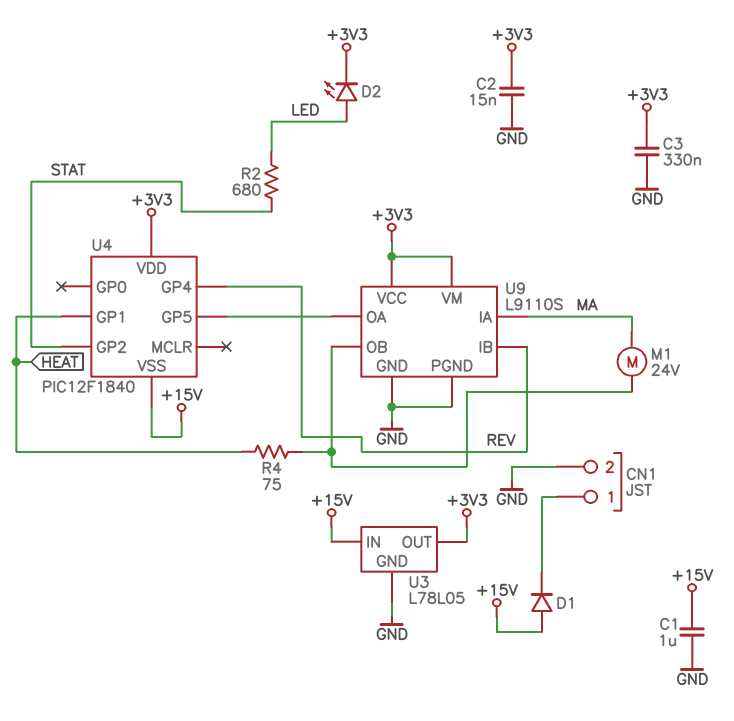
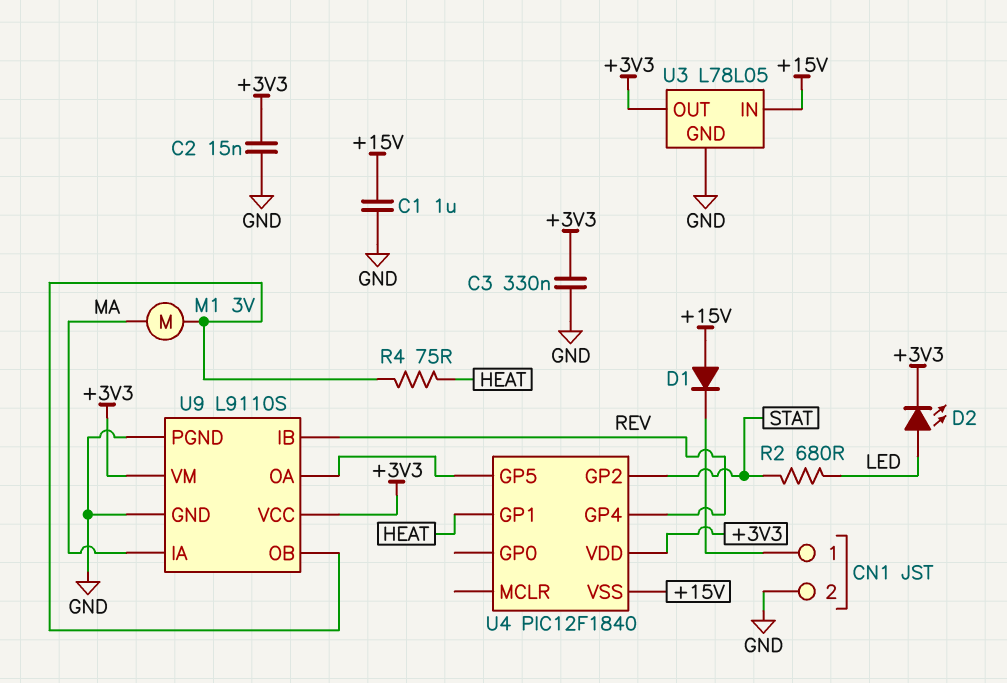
M1: motor 24V (MA, U9/OB) -> motor 3V (MA, U9/OB)

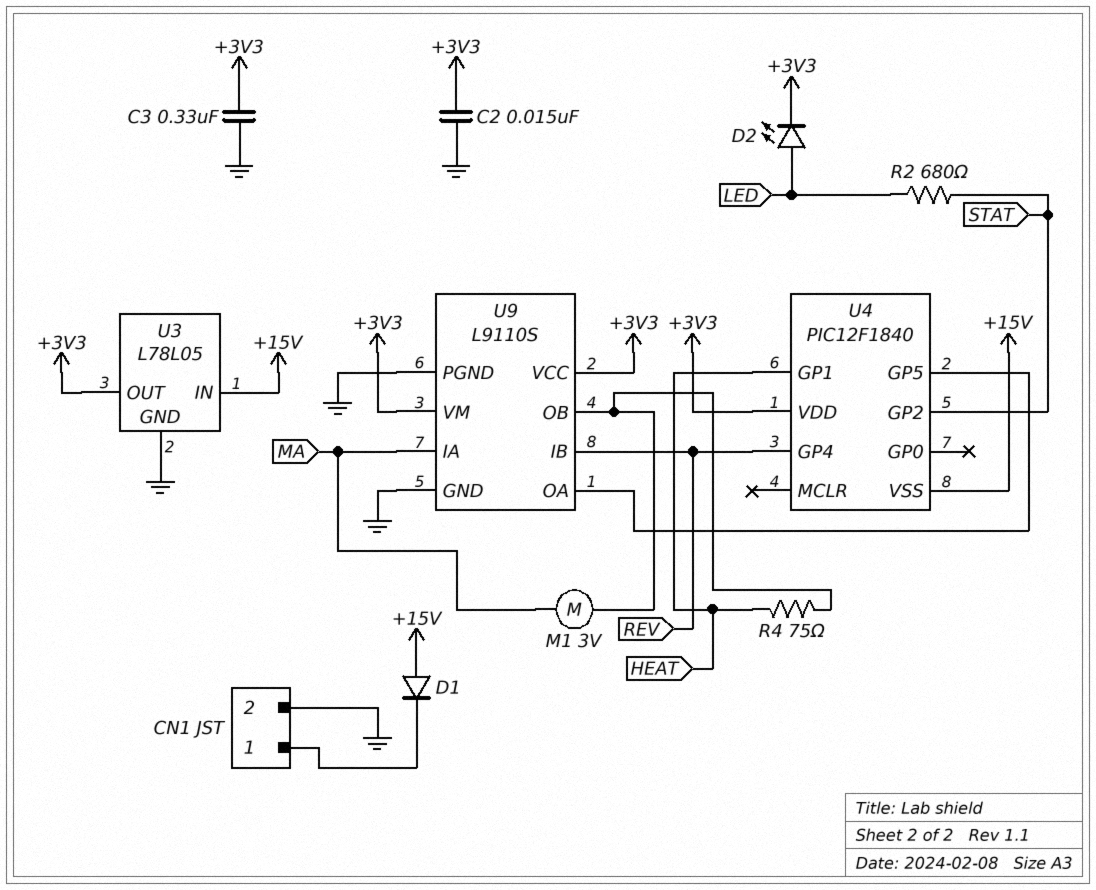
C1: 1uF (+15V, GND) -> none

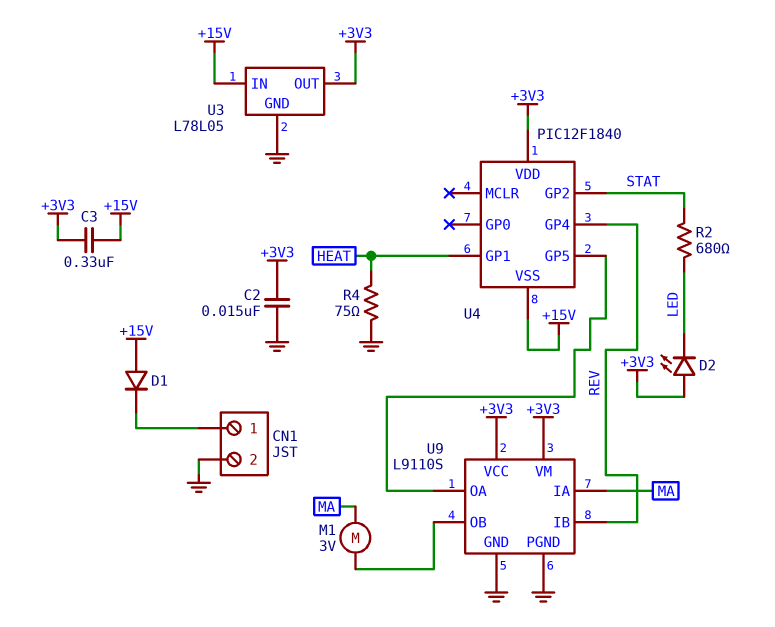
C3: 330nF (+3V3, GND) -> 330nF (+3V3, +15V)
D2: LED (A LED, K +3V3) -> LED (A +3V3, K LED)
R4: 75 (HEAT, U9/OB) -> 75 (GND, HEAT)

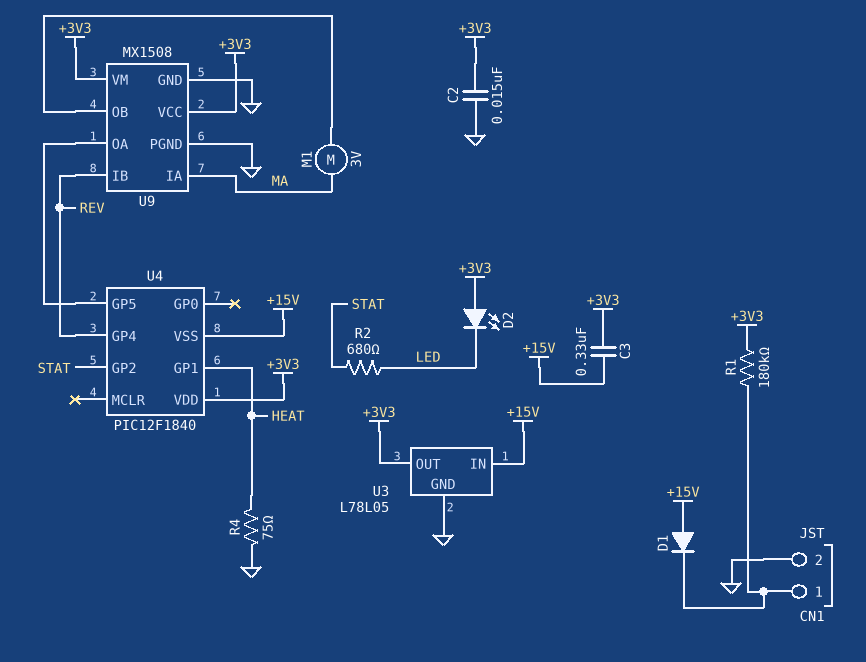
R1: none -> 180k (+3V3, CN1/1)
U9: L9110S -> MX1508

